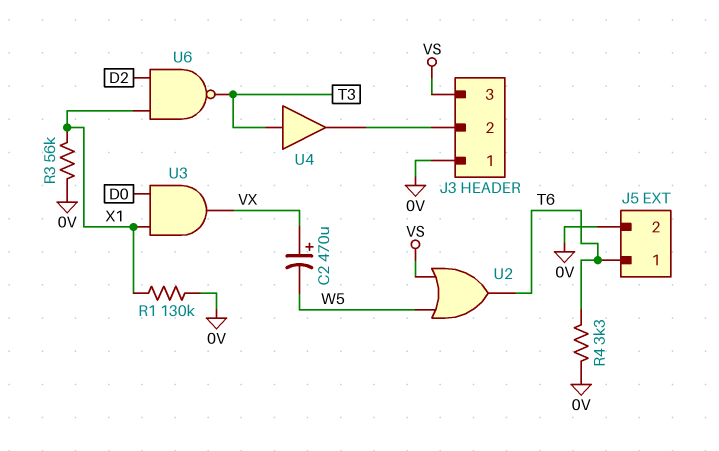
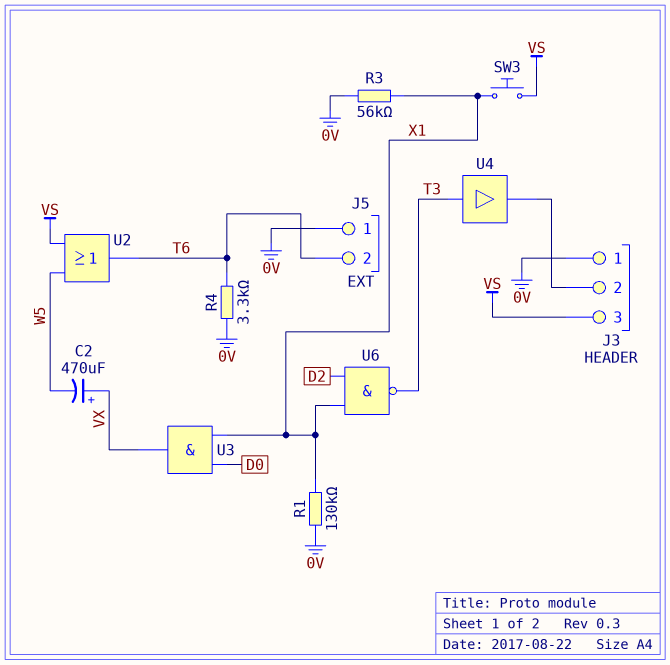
J5 pin 1: T6 -> 0V
J5 pin 2: 0V -> T6
SW3: none -> button (VS, X1)

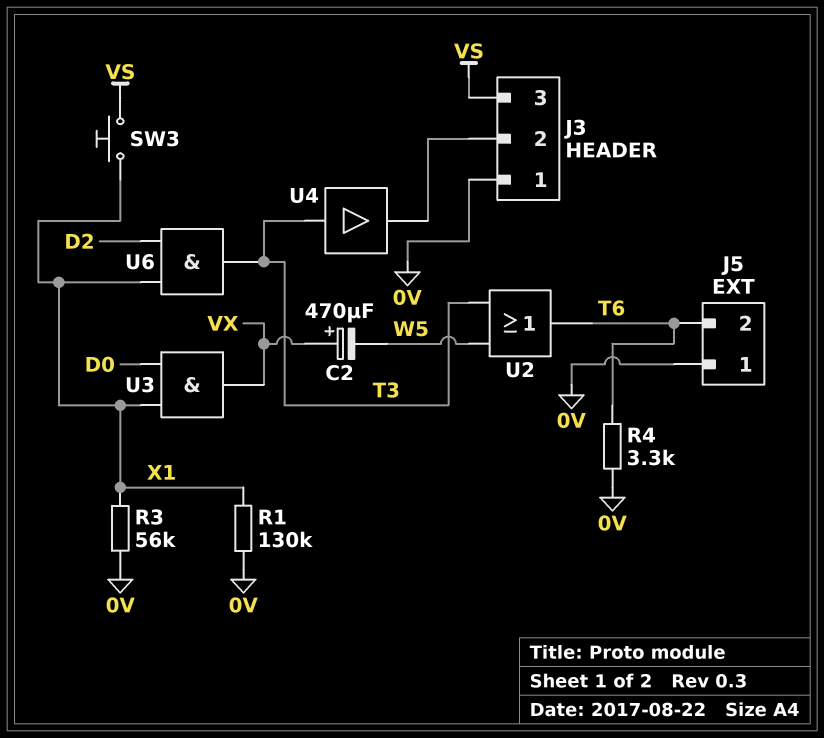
U2: OR (in VS, in W5, out T6) -> OR (in T3, in W5, out T6)
U6: NAND (in D2, in X1, out T3) -> AND (in D2, in X1, out T3)

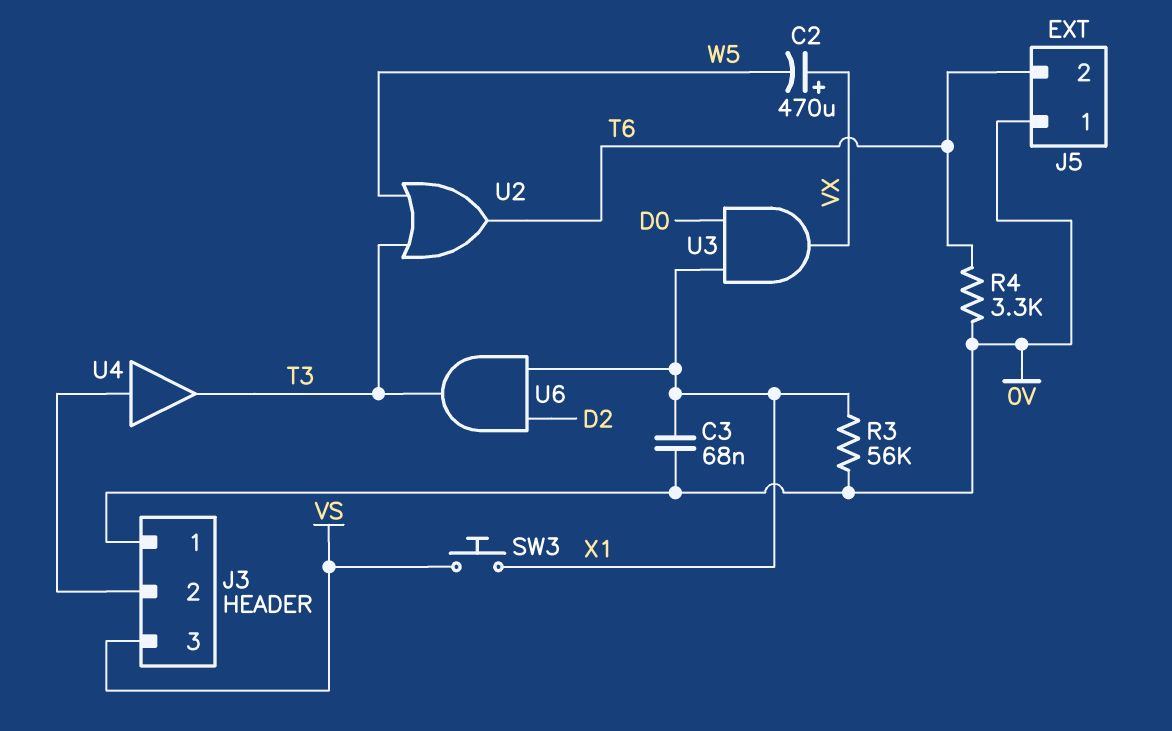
C3: none -> 68nF (0V, X1)
R1: 130k (0V, X1) -> none
U4: buffer (in T3, out J3/2) -> buffer (in J3/2, out T3)

